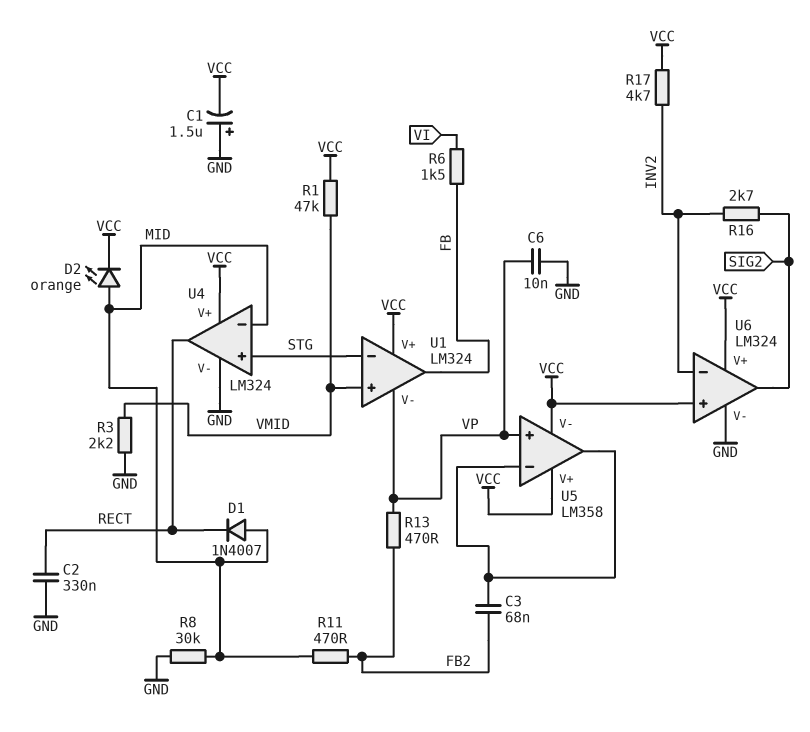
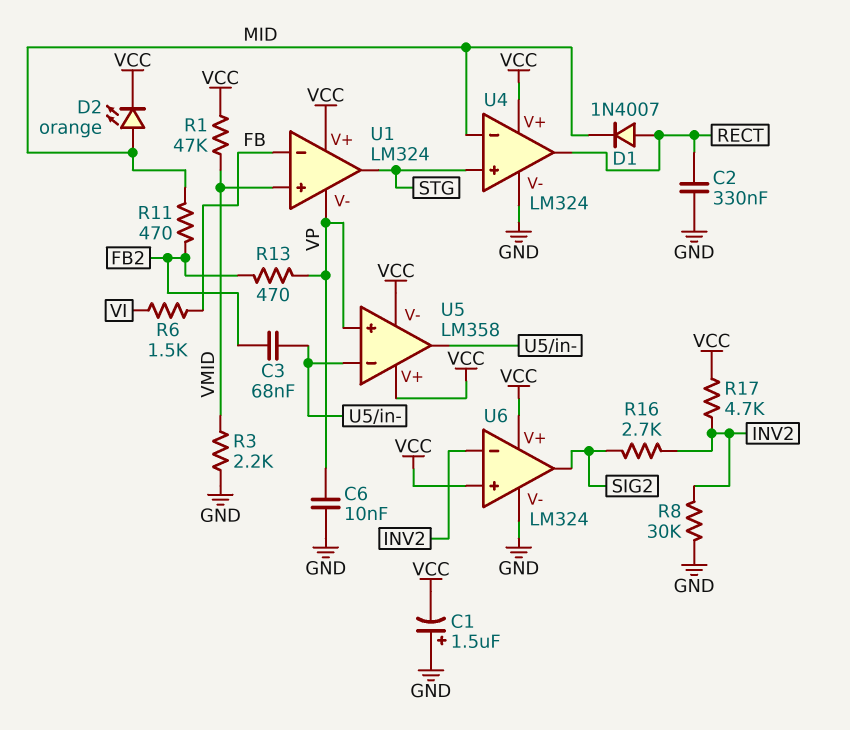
D1: diode 1N4007 (A MID, K RECT) -> diode 1N4007 (A RECT, K MID)
R8: 30k (GND, MID) -> 30k (GND, INV2)
U1 pin in-: STG -> FB
U1 pin out: FB -> STG

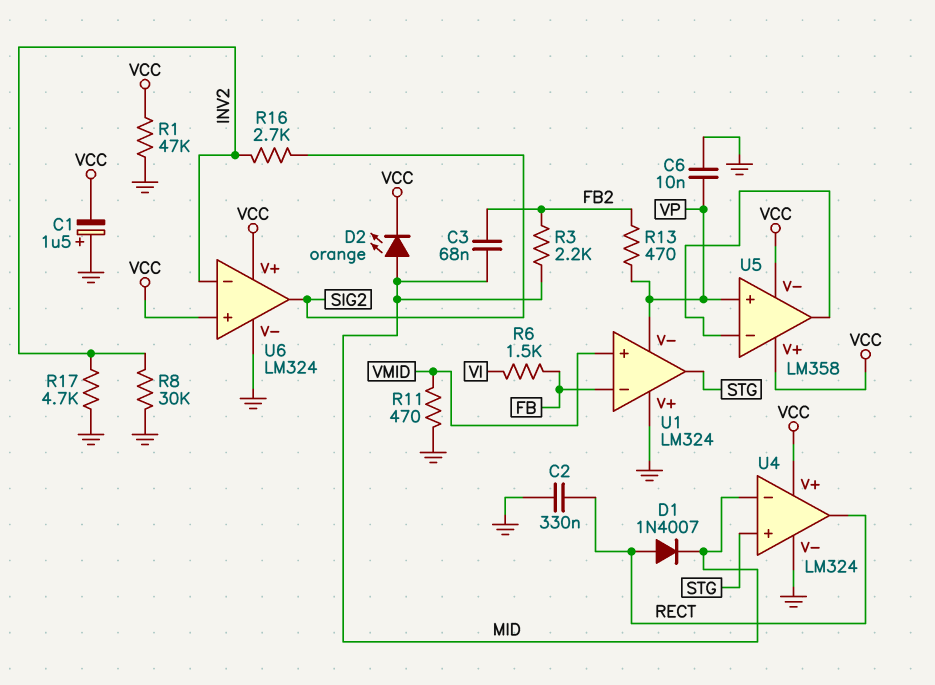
C3: 68nF (FB2, U5/in-) -> 68nF (FB2, MID)
R1: 47k (VCC, VMID) -> 47k (GND, VCC)
R3: 2.2k (GND, VMID) -> 2.2k (FB2, MID)
R11: 470 (FB2, MID) -> 470 (GND, VMID)
R17: 4.7k (INV2, VCC) -> 4.7k (GND, INV2)
U1 pin V+: VCC -> GND

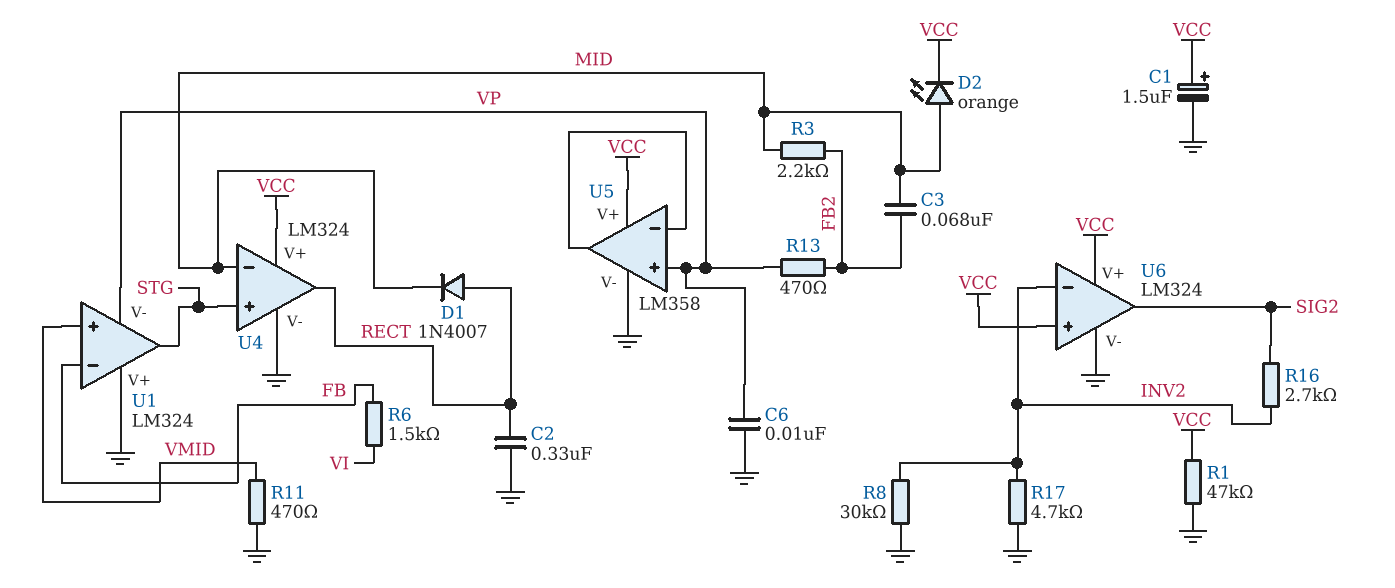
C1: 1.5uF (plus GND, minus VCC) -> 1.5uF (plus VCC, minus GND)
U5 pin V-: VCC -> GND

